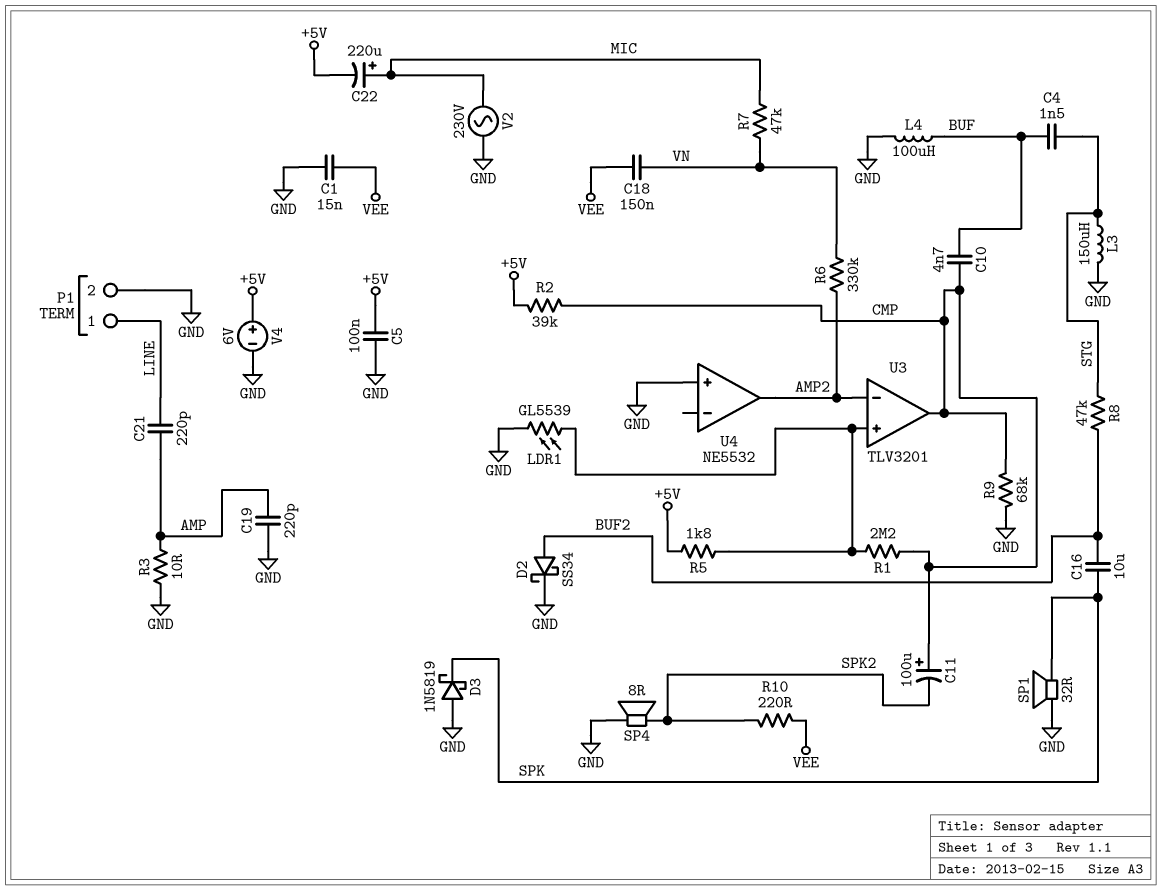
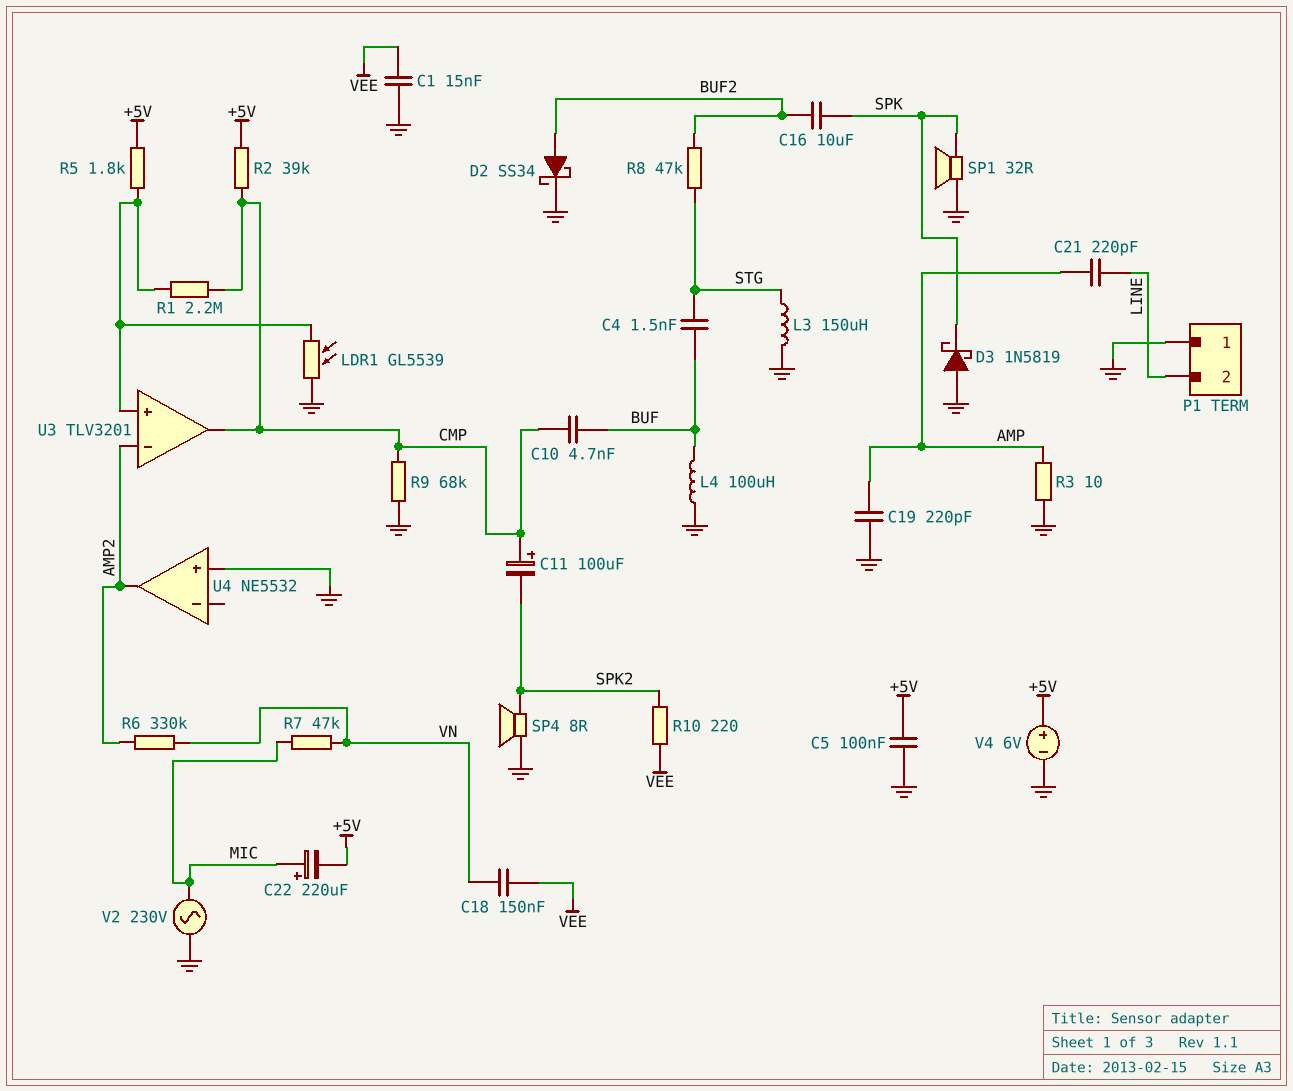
P1 pin 1: LINE -> GND
P1 pin 2: GND -> LINE

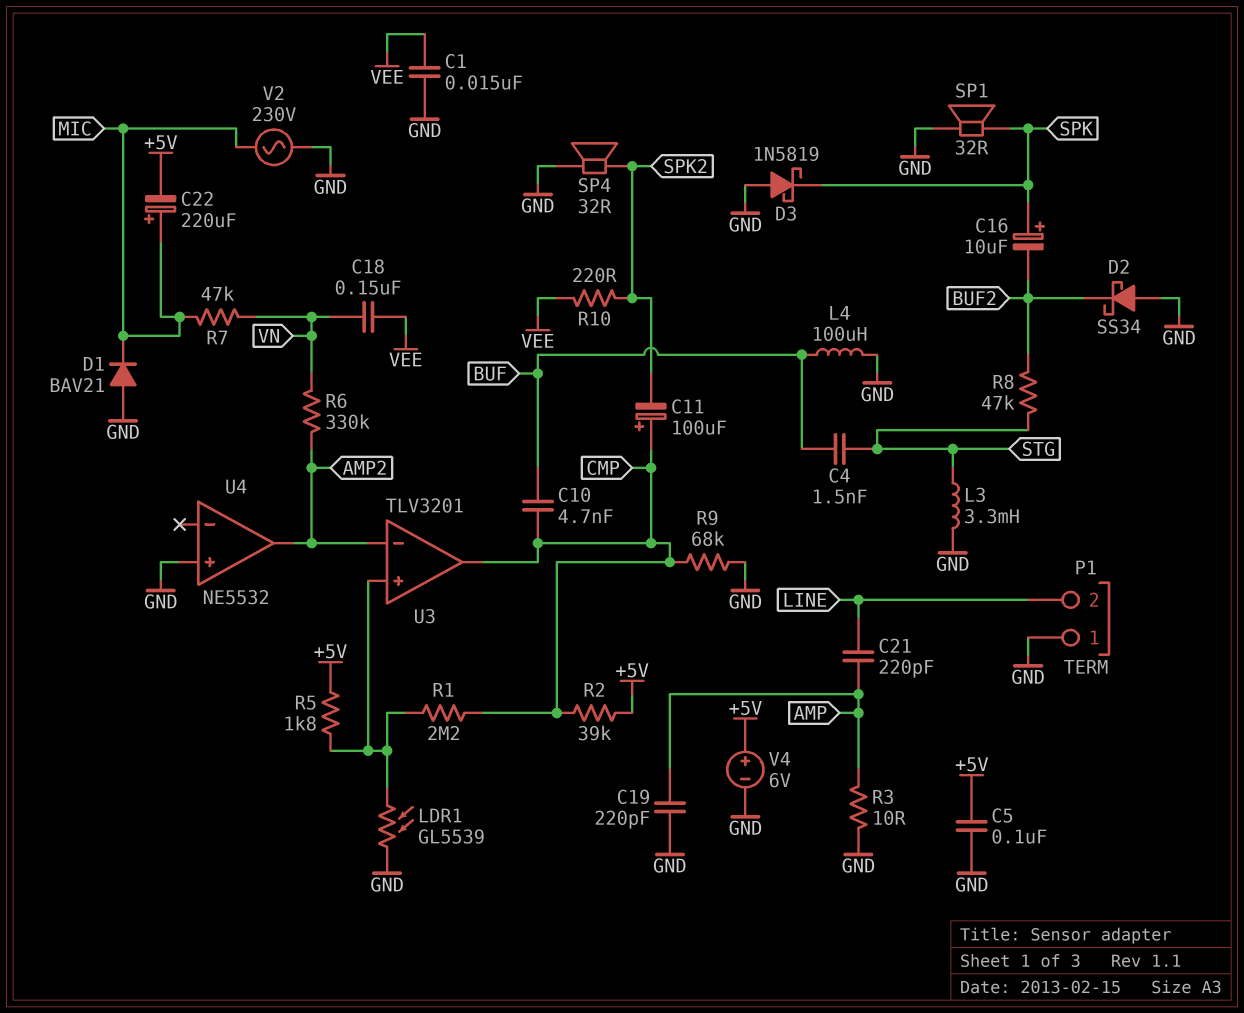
C16: 10uF (BUF2, SPK) -> 10uF (plus SPK, minus BUF2)
D1: none -> diode BAV21 (A GND, K MIC)
D2: schottky SS34 (A BUF2, K GND) -> schottky SS34 (A GND, K BUF2)
L3: 150uH (GND, STG) -> 3.3mH (GND, STG)
SP4: speaker 8R (GND, SPK2) -> speaker 32R (GND, SPK2)

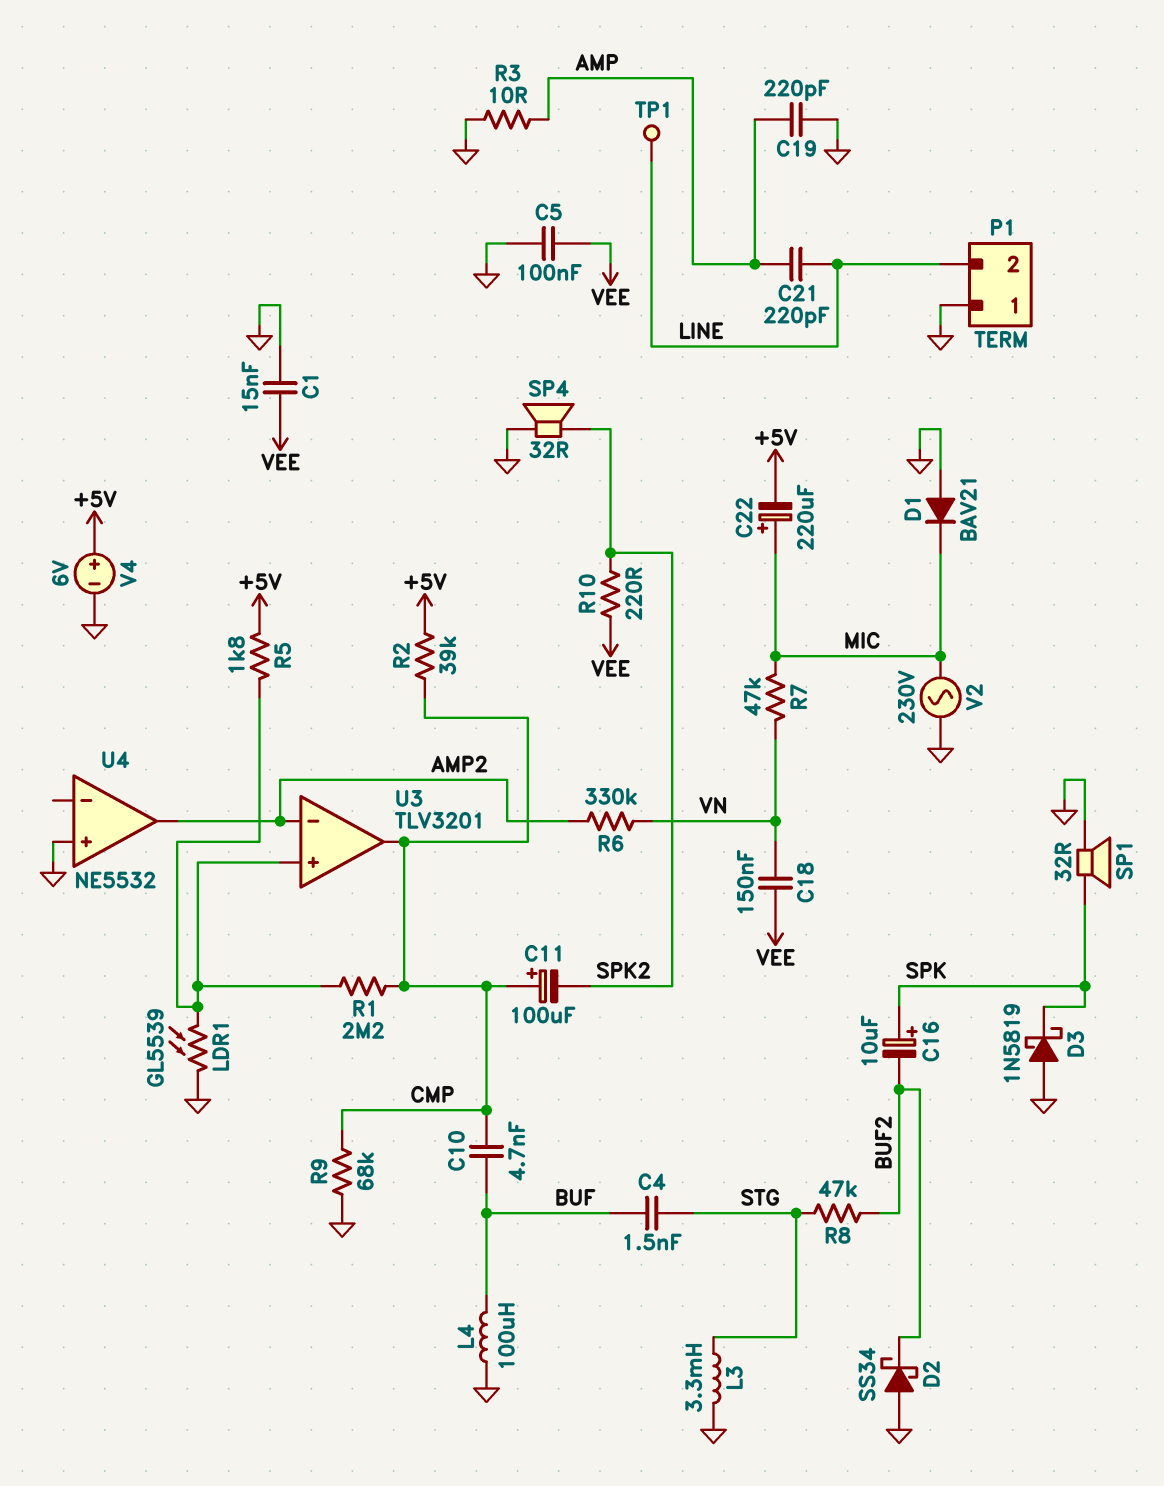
C5: 100nF (+5V, GND) -> 100nF (GND, VEE)
TP1: none -> test point (LINE)

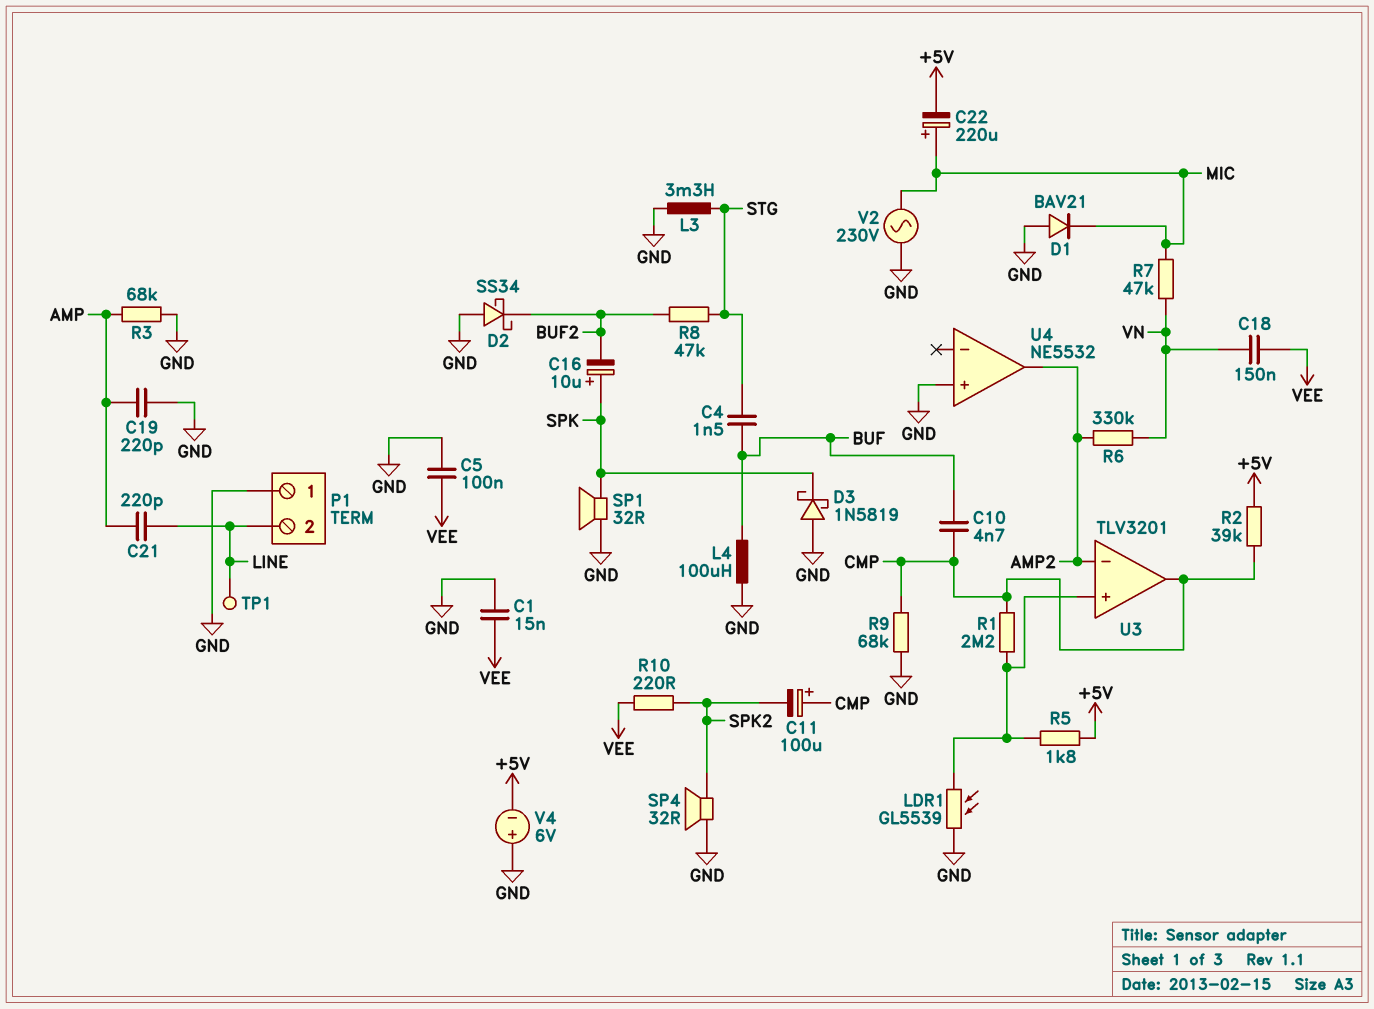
R3: 10 (AMP, GND) -> 68k (AMP, GND)
V4: 6V (plus +5V, minus GND) -> 6V (plus GND, minus +5V)

